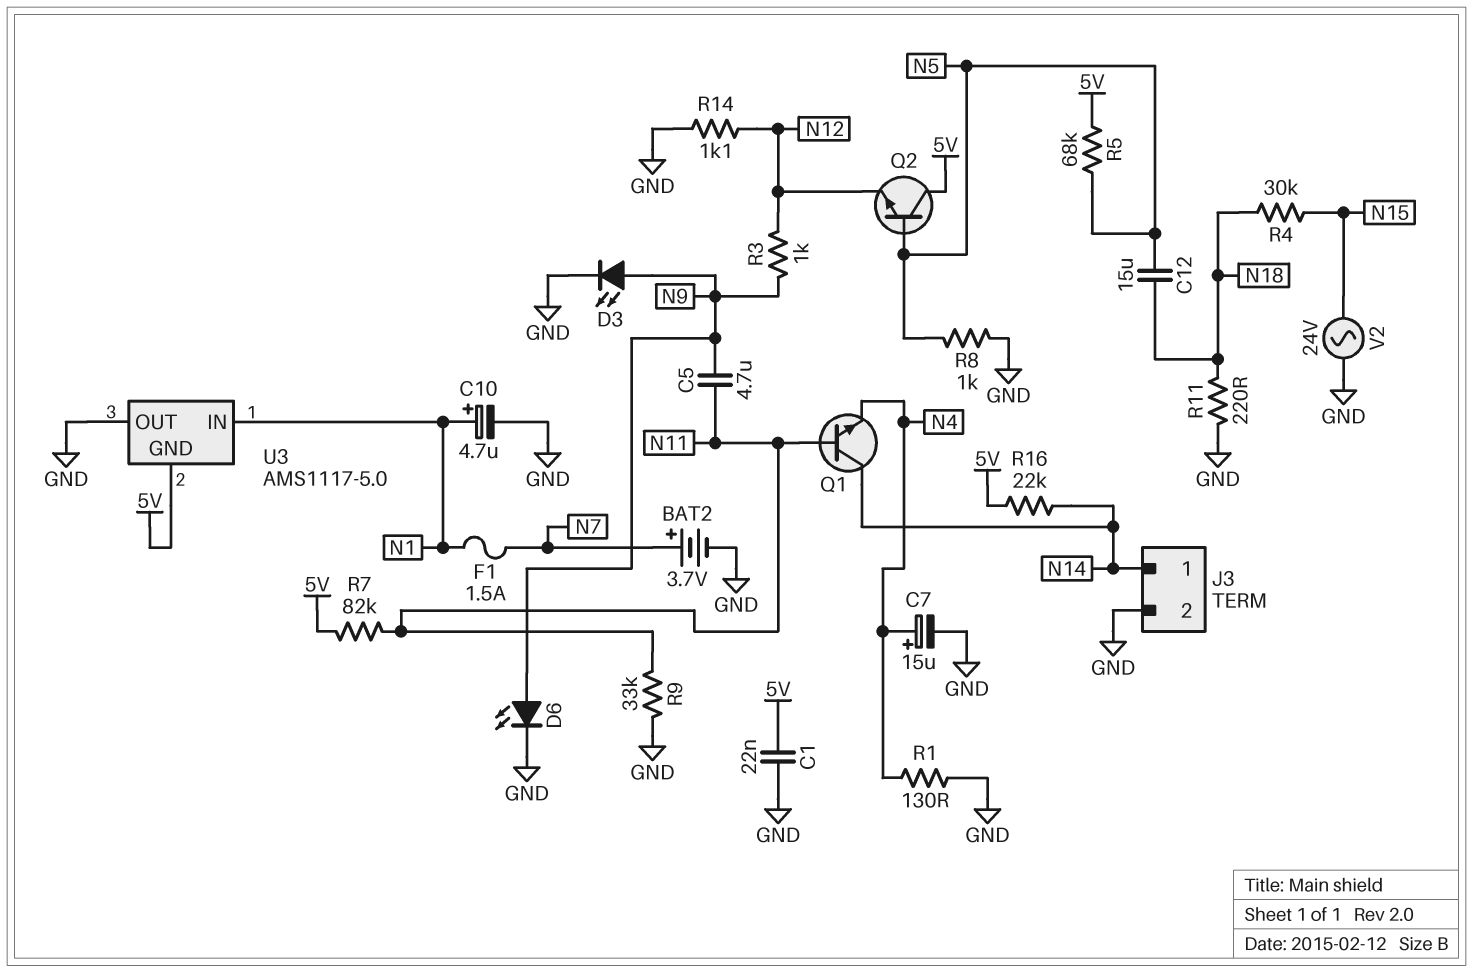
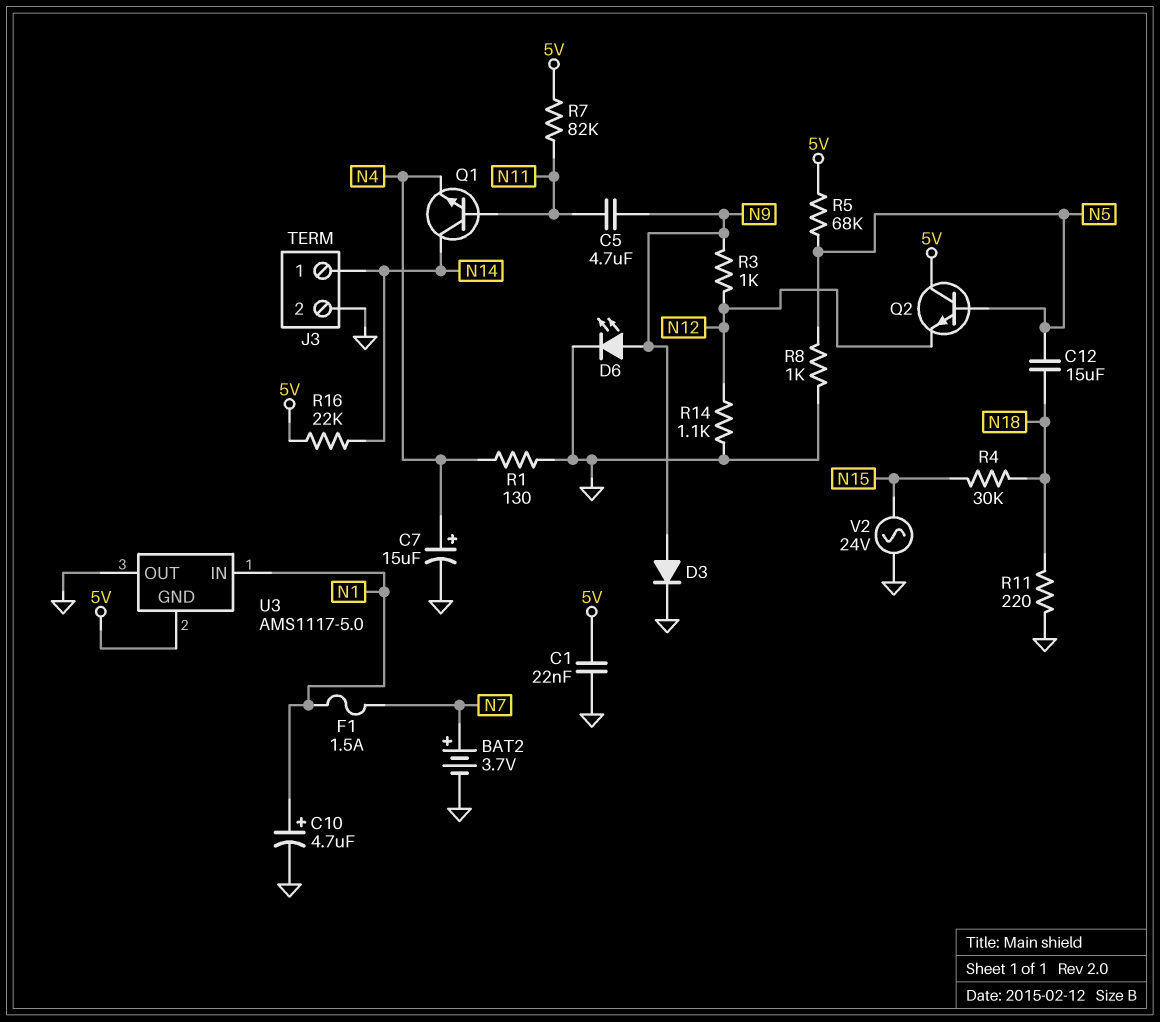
D3: LED (A N9, K GND) -> diode (A N9, K GND)
R9: 33k (GND, N11) -> none

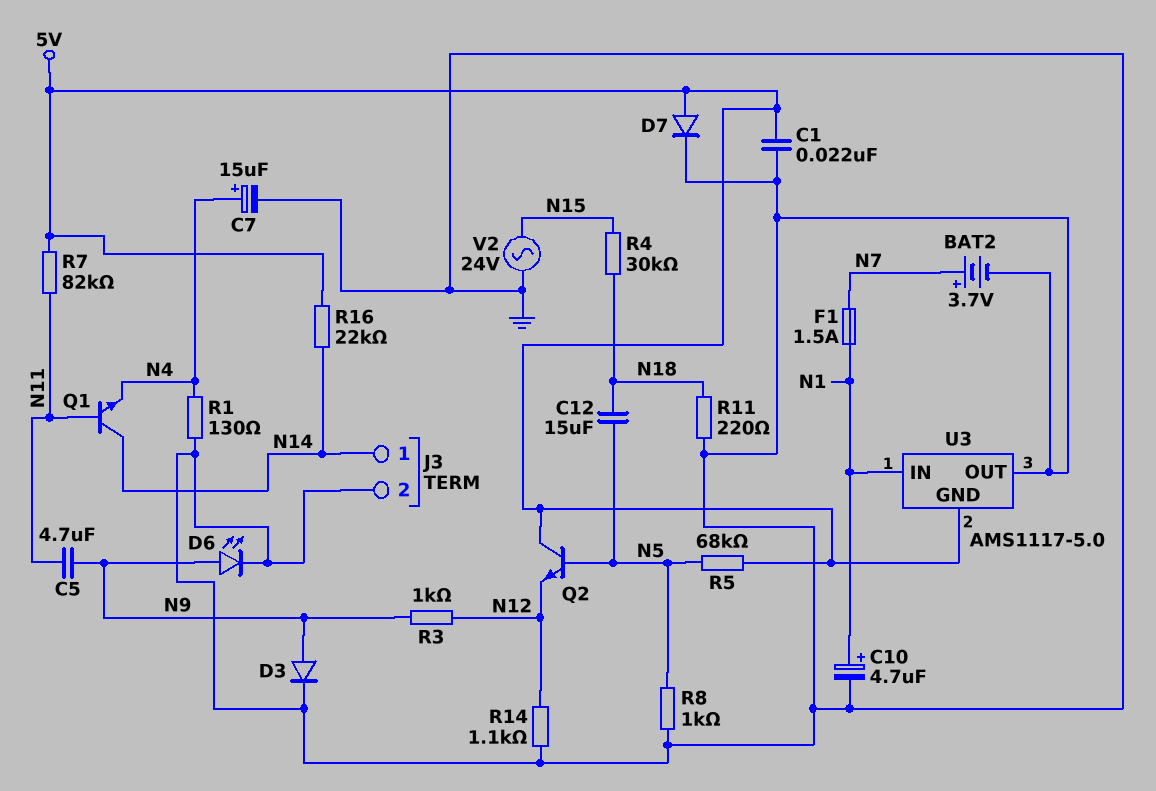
D7: none -> diode (A 5V, K GND)

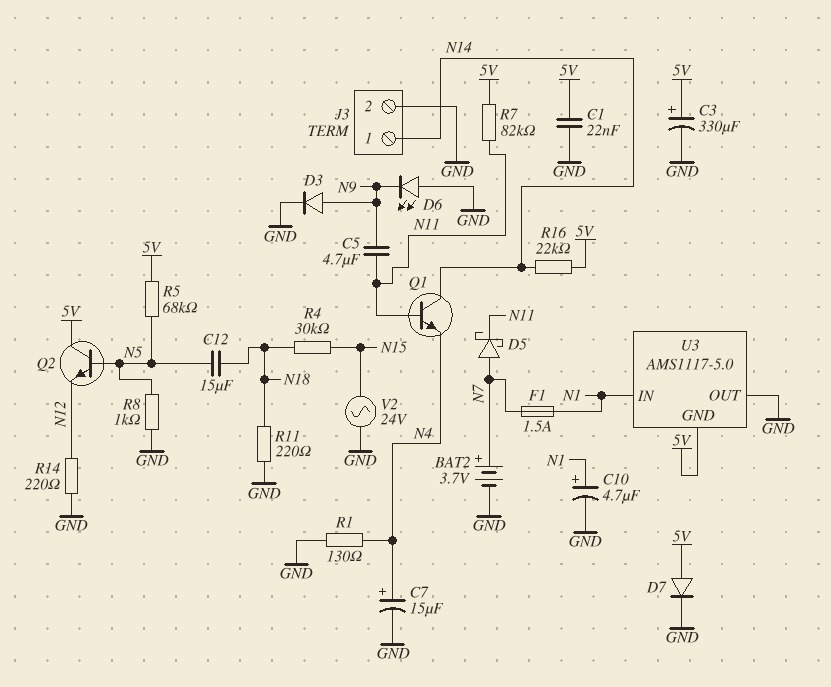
C3: none -> 330uF (plus 5V, minus GND)
D5: none -> schottky (A N7, K N11)
D6: LED (A N9, K GND) -> LED (A GND, K N9)
R3: 1k (N9, N12) -> none
R14: 1.1k (GND, N12) -> 220 (GND, N12)

